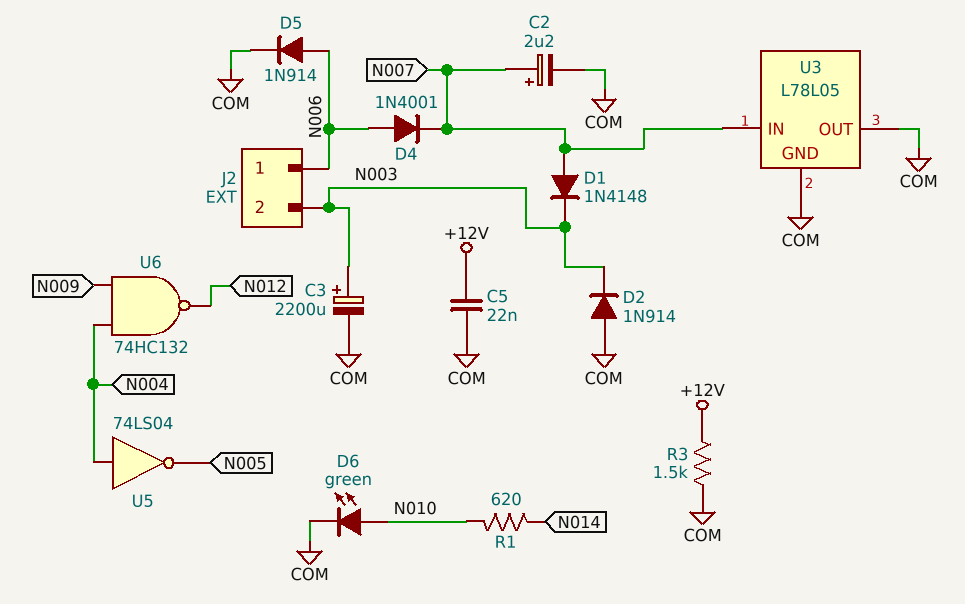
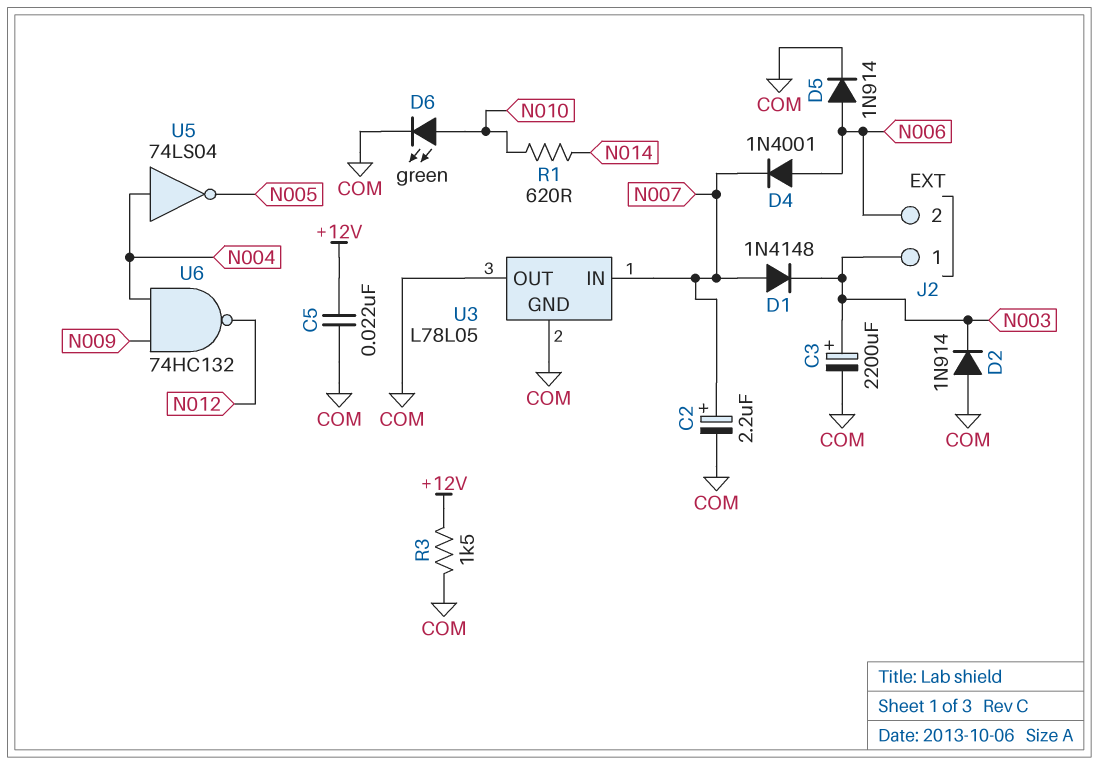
J2 pin 1: N006 -> N003
J2 pin 2: N003 -> N006

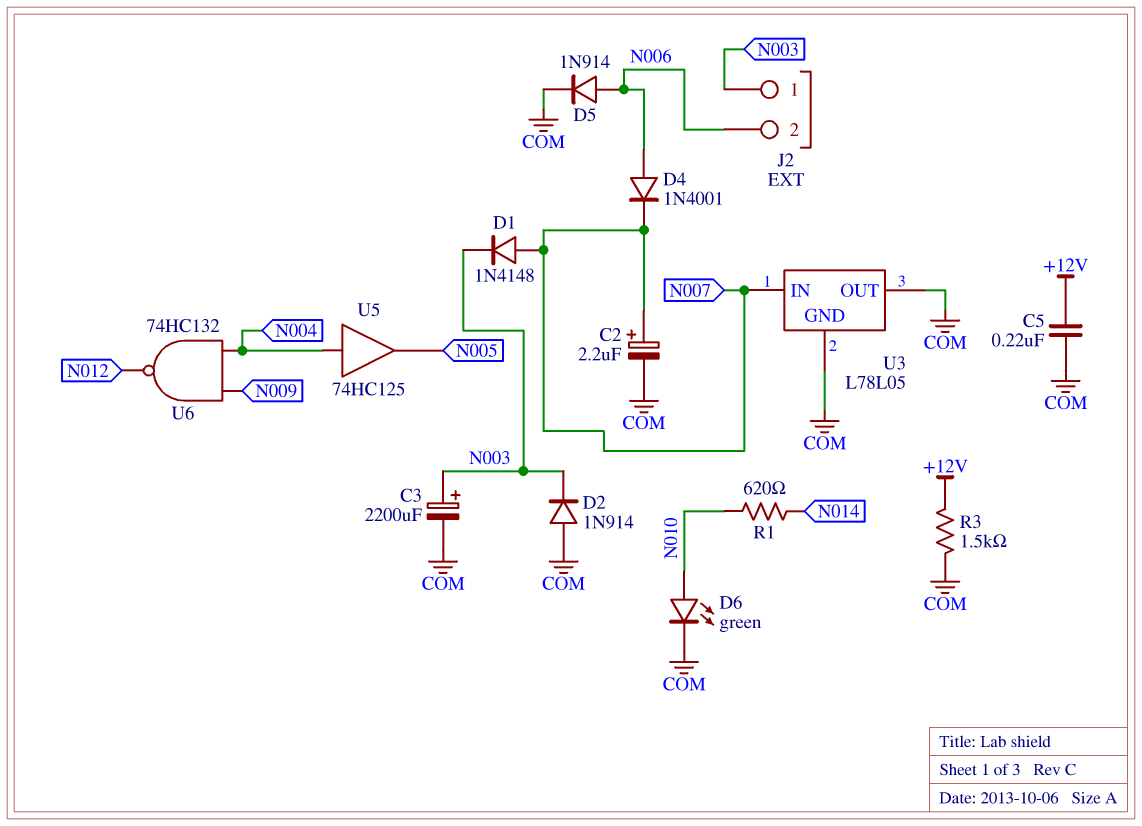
C5: 22nF (+12V, COM) -> 220nF (+12V, COM)
U5: NOT 74LS04 (in N004, out N005) -> buffer 74HC125 (in N004, out N005)

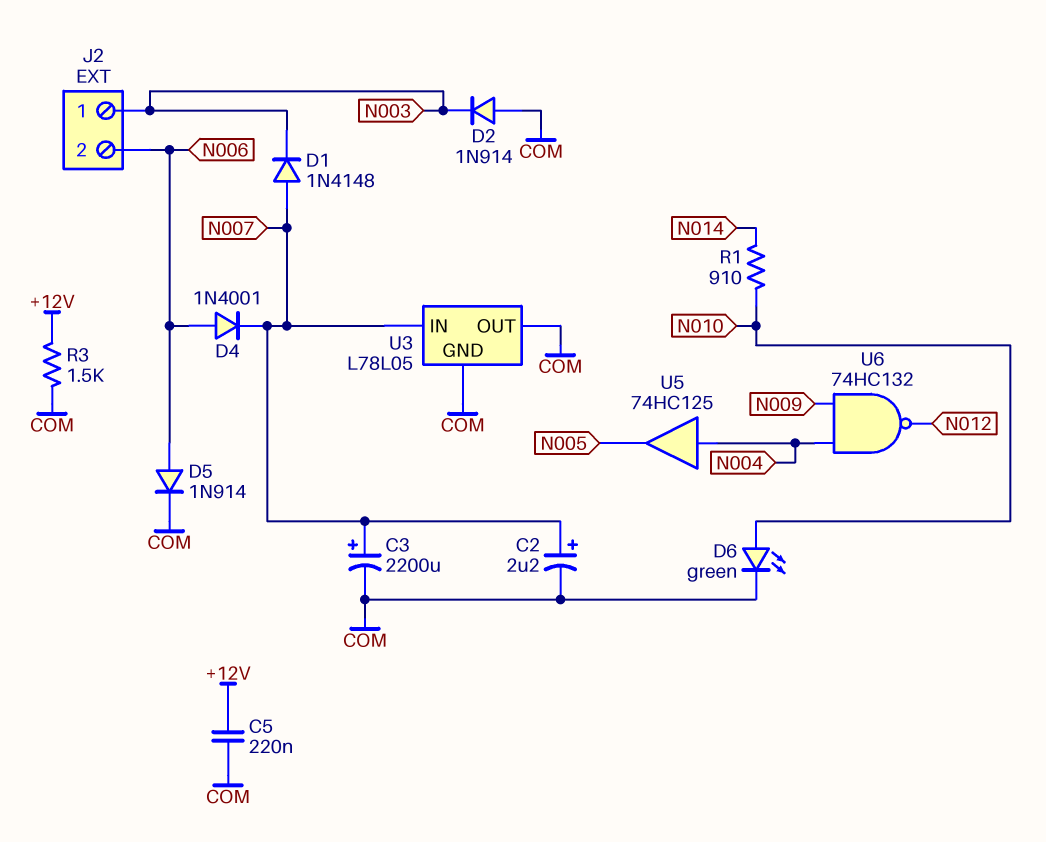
C3: 2200uF (plus N003, minus COM) -> 2200uF (plus N007, minus COM)
R1: 620 (N010, N014) -> 910 (N010, N014)

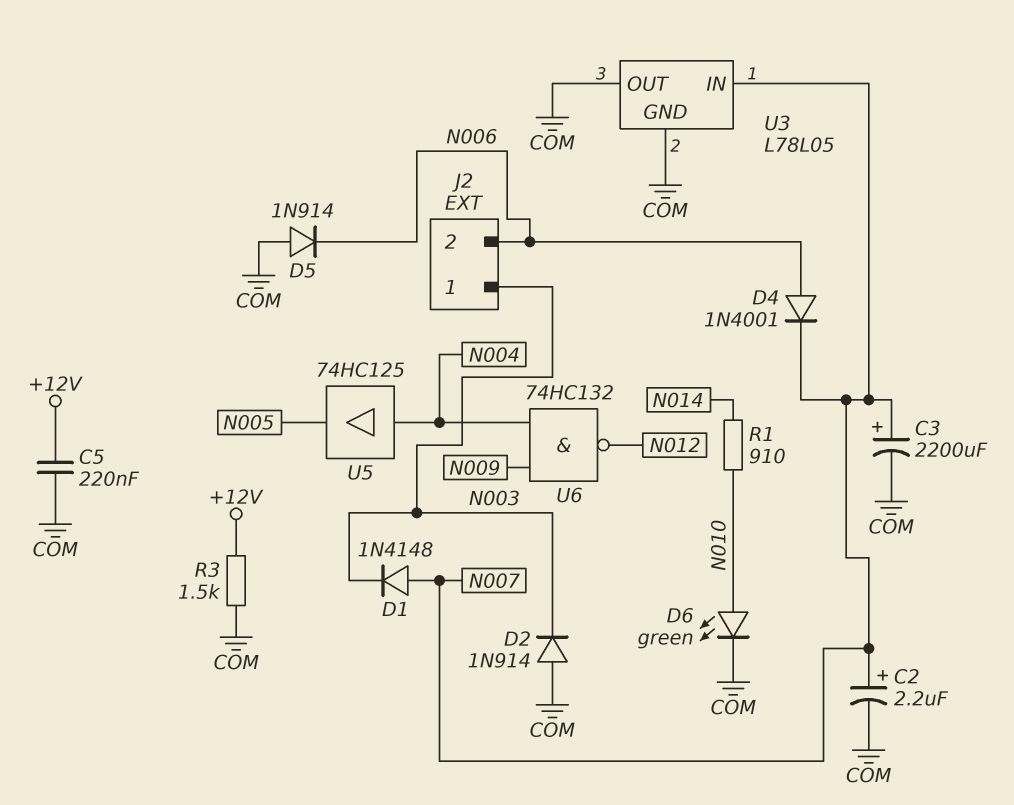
D5: diode 1N914 (A N006, K COM) -> diode 1N914 (A COM, K N006)

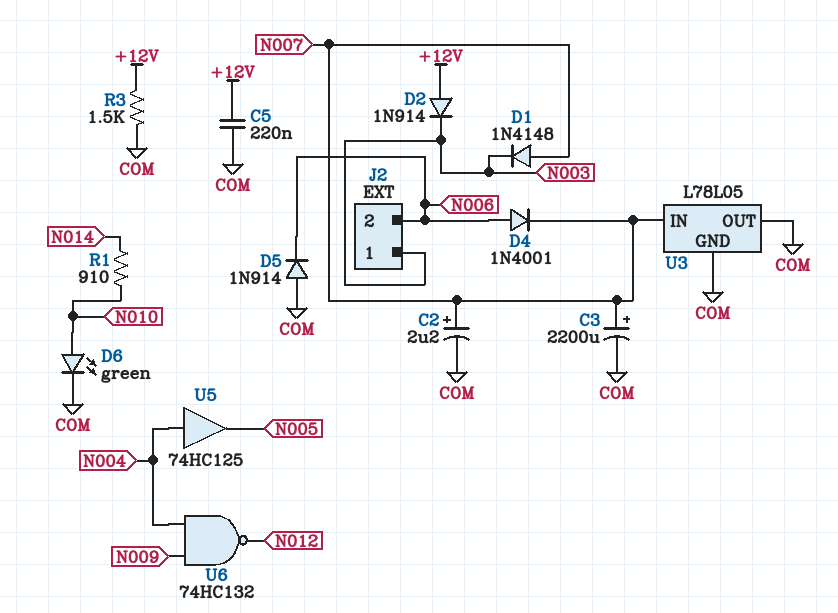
D2: diode 1N914 (A COM, K N003) -> diode 1N914 (A +12V, K N003)

